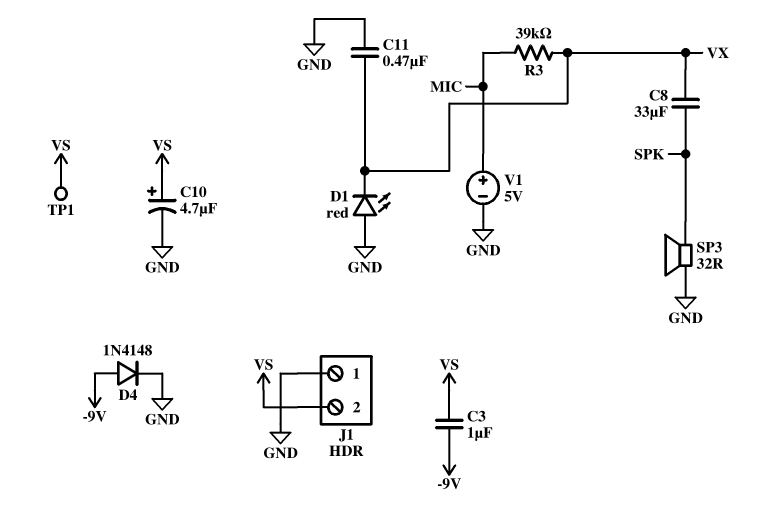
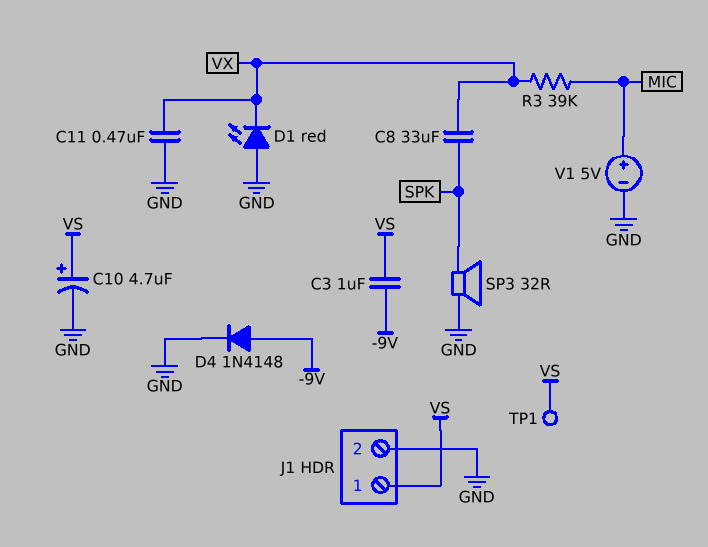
J1 pin 1: GND -> VS
J1 pin 2: VS -> GND

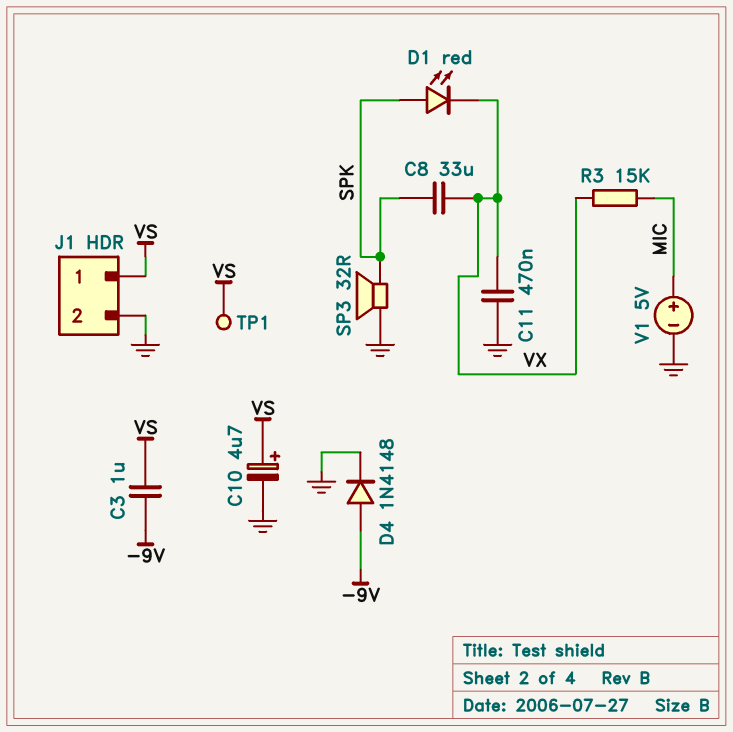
D1: LED red (A GND, K VX) -> LED red (A SPK, K VX)
R3: 39k (MIC, VX) -> 15k (MIC, VX)

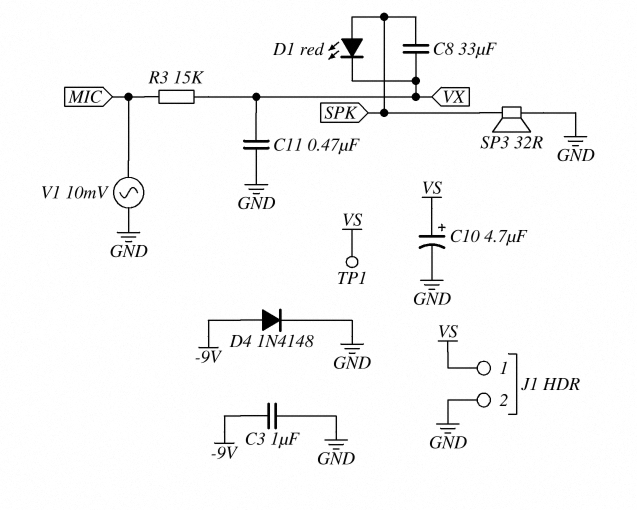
C3: 1uF (-9V, VS) -> 1uF (-9V, GND)
V1: 5V (plus MIC, minus GND) -> AC 10mV (GND, MIC)

